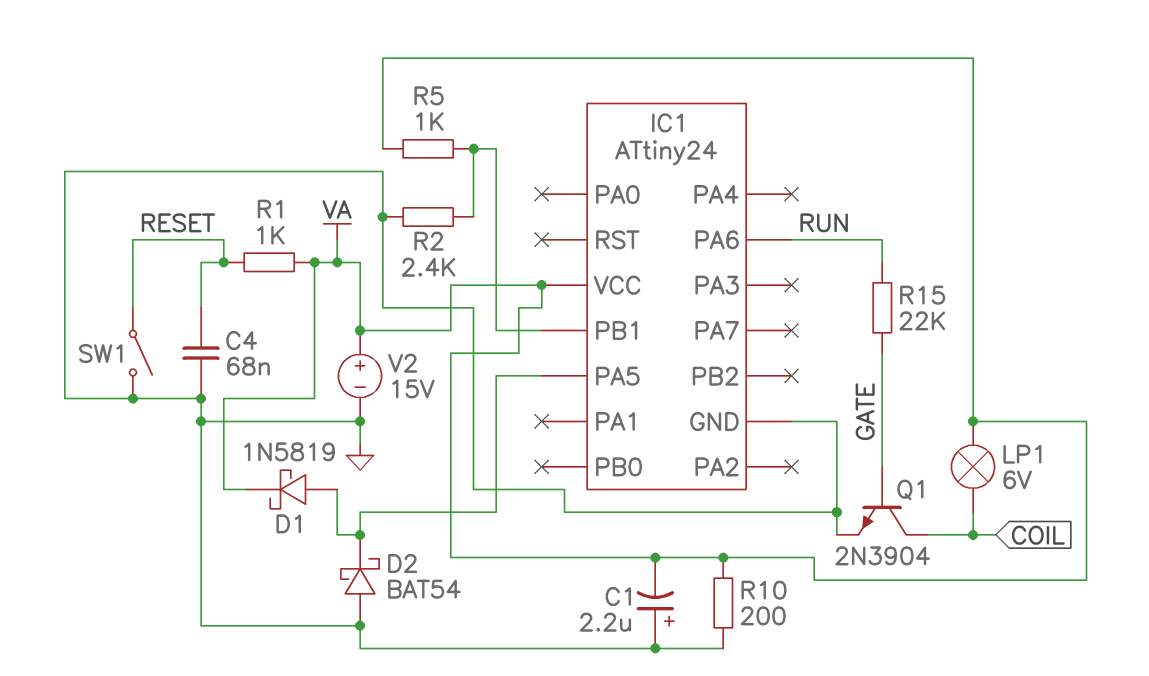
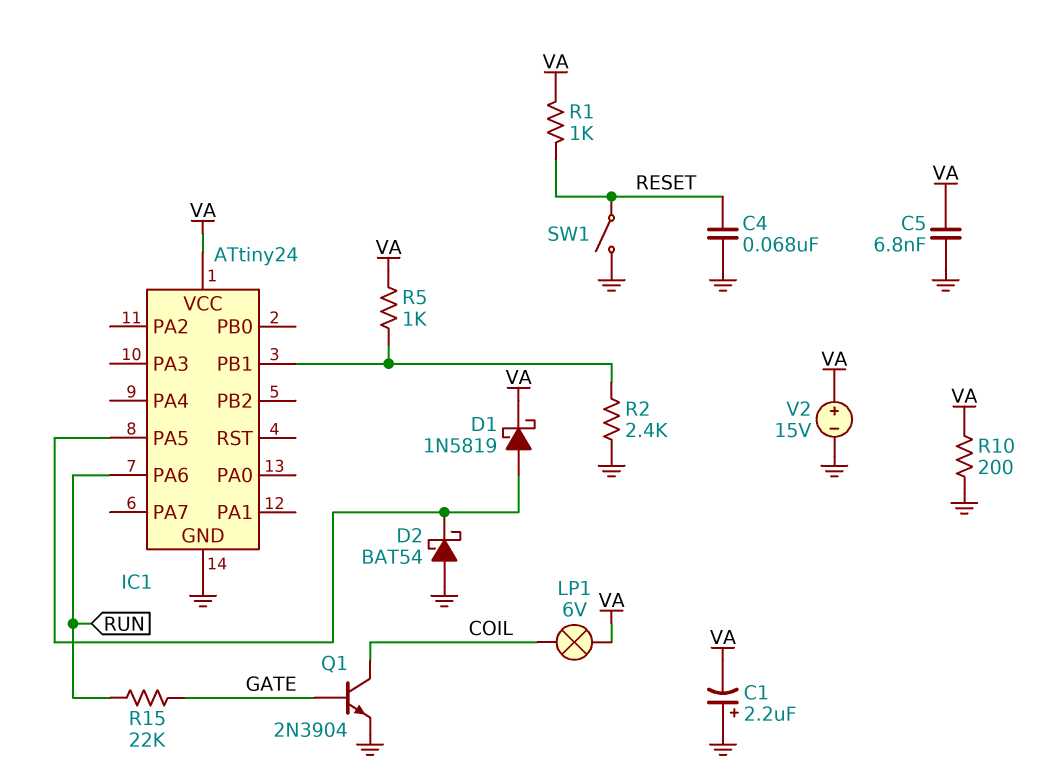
C5: none -> 6.8nF (GND, VA)

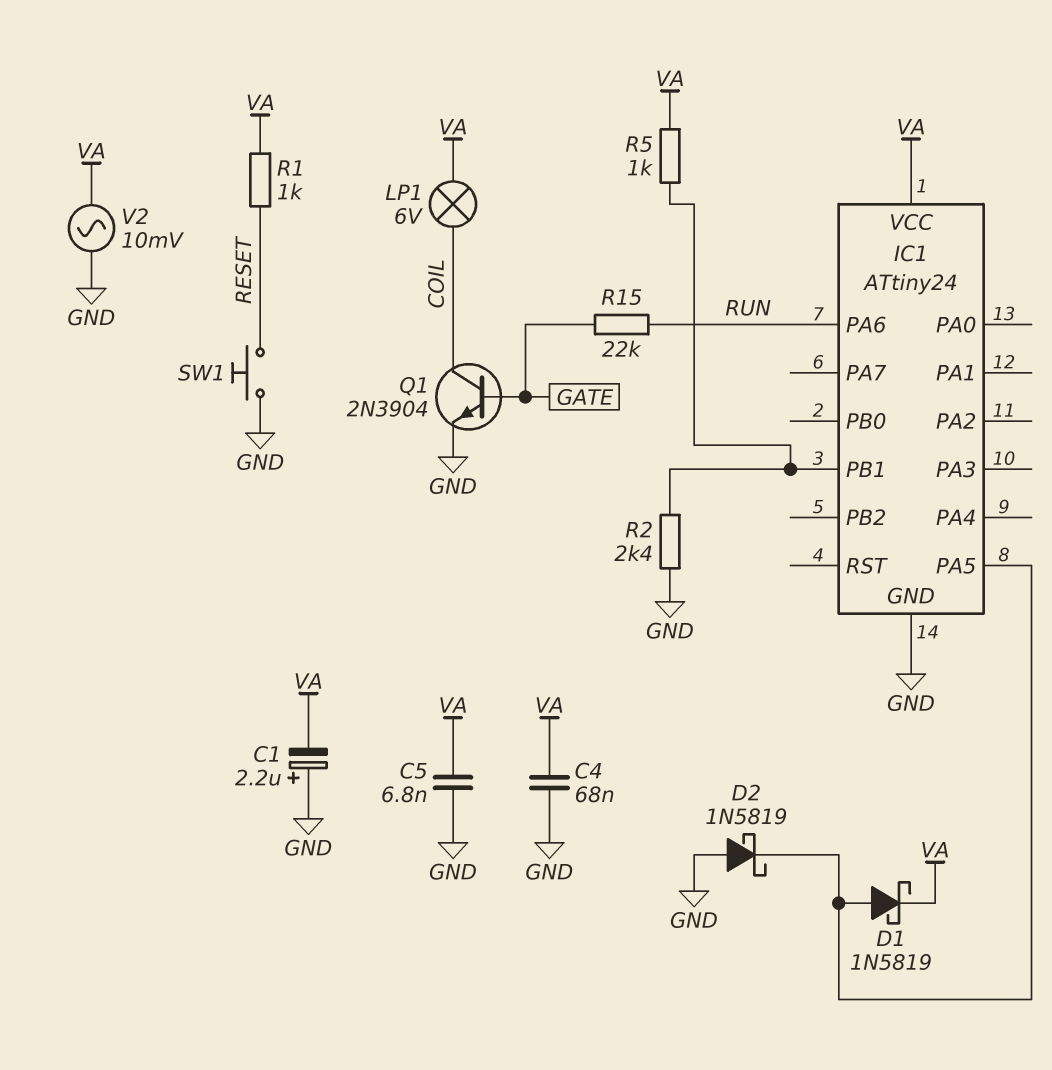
C4: 68nF (GND, RESET) -> 68nF (GND, VA)
D2: schottky BAT54 (A GND, K IC1/PA5) -> schottky 1N5819 (A GND, K IC1/PA5)
R10: 200 (GND, VA) -> none
SW1: switch (GND, RESET) -> button (GND, RESET)
V2: 15V (plus VA, minus GND) -> AC 10mV (GND, VA)

